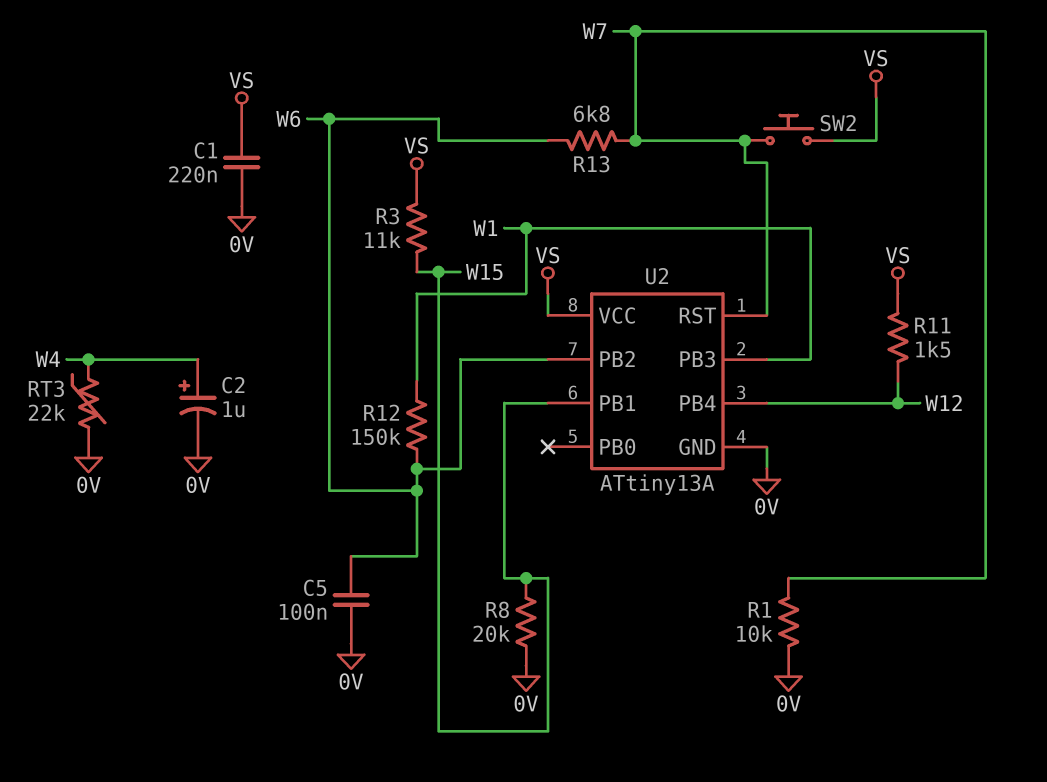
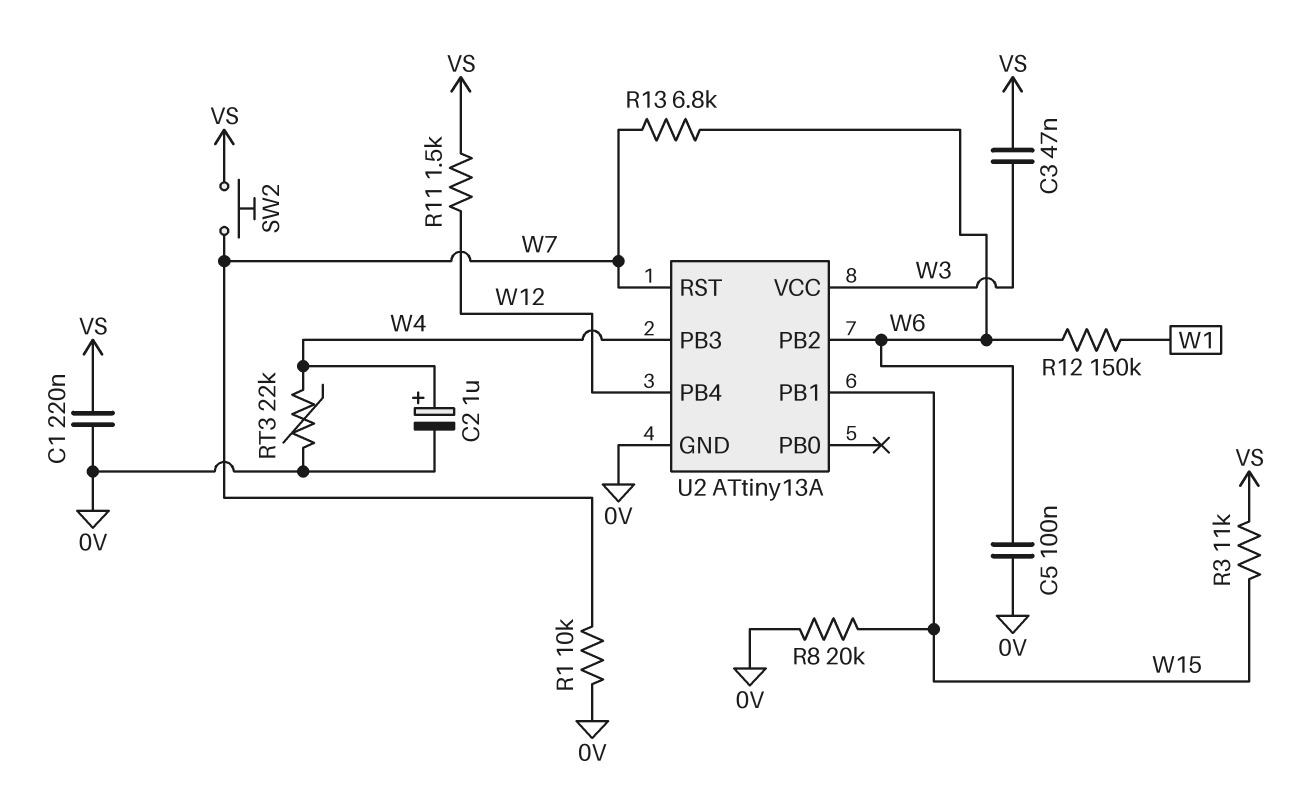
C3: none -> 47nF (VS, W3)
U2 pin PB3: W1 -> W4
U2 pin VCC: VS -> W3

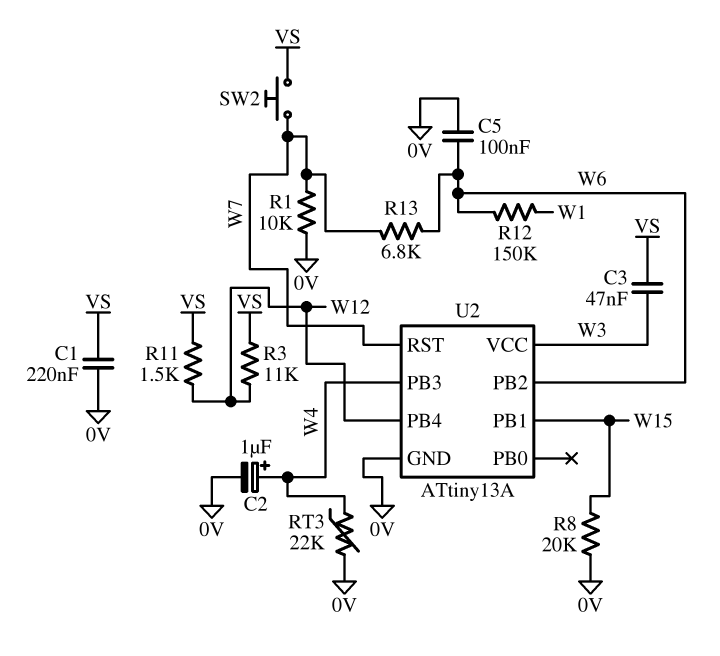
R3: 11k (VS, W15) -> 11k (VS, W12)

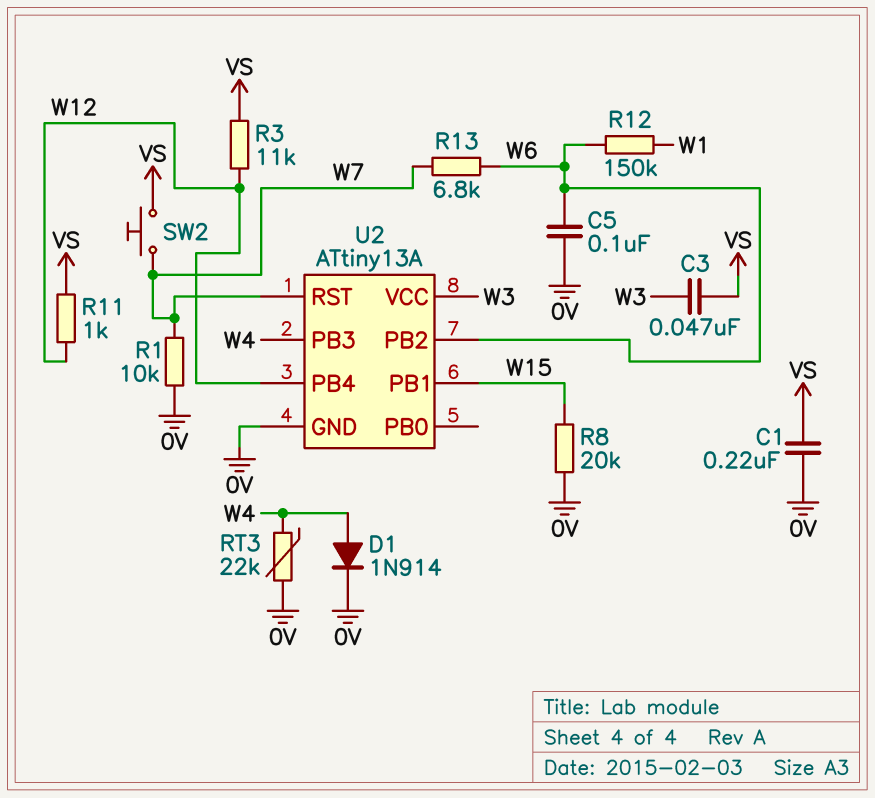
C2: 1uF (plus W4, minus 0V) -> none
D1: none -> diode 1N914 (A W4, K 0V)
R11: 1.5k (VS, W12) -> 1k (VS, W12)

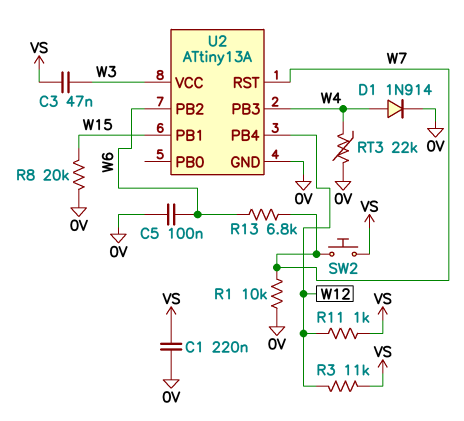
R12: 150k (W1, W6) -> none

